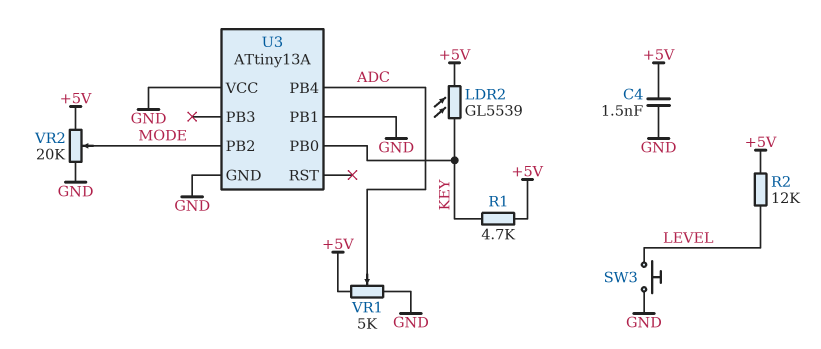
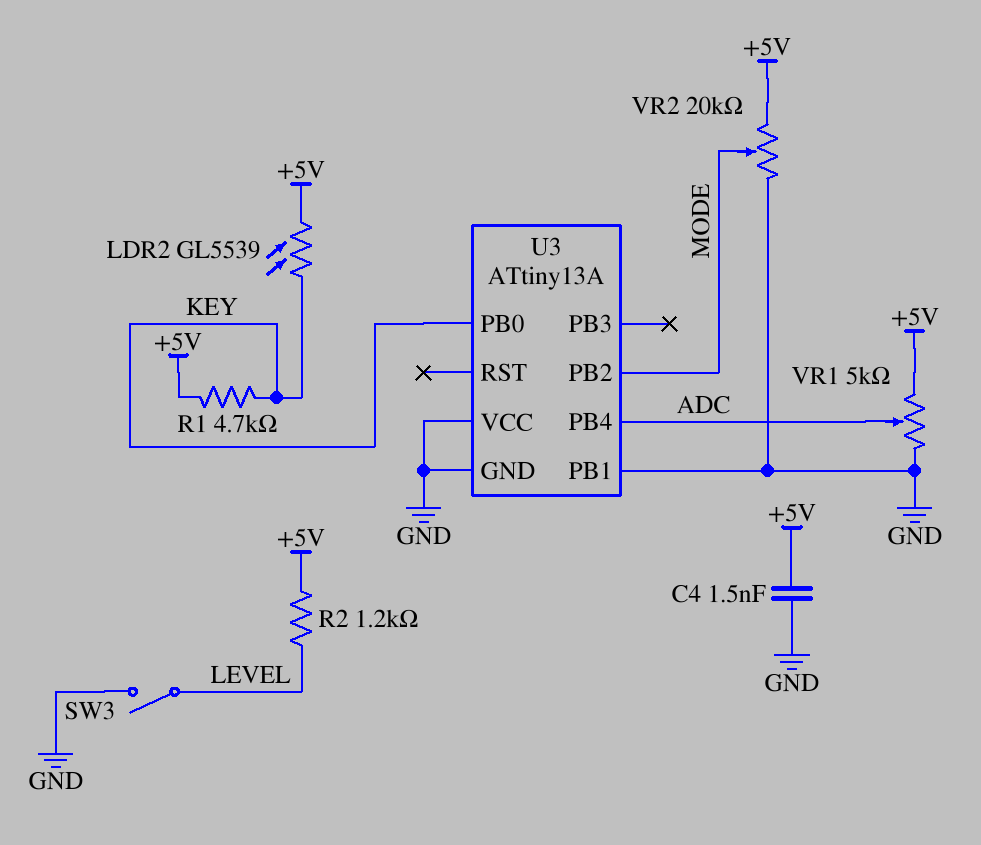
R2: 12k (+5V, LEVEL) -> 1.2k (+5V, LEVEL)
SW3: button (GND, LEVEL) -> switch (GND, LEVEL)

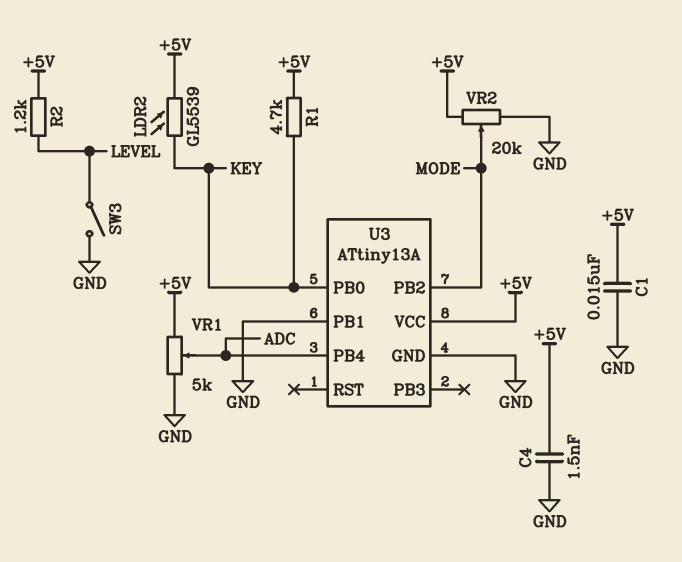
C1: none -> 15nF (+5V, GND)
U3 pin VCC: GND -> +5V

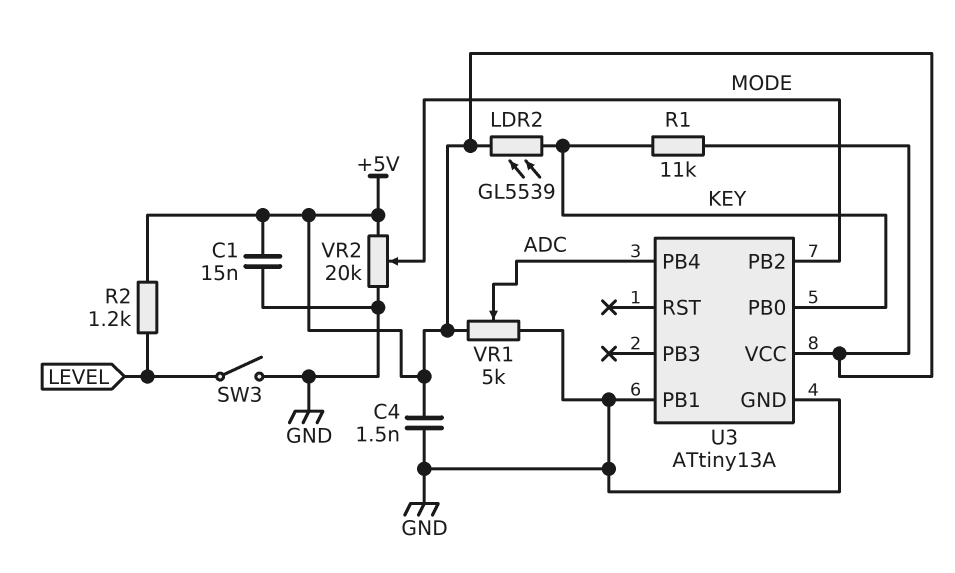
R1: 4.7k (+5V, KEY) -> 11k (+5V, KEY)

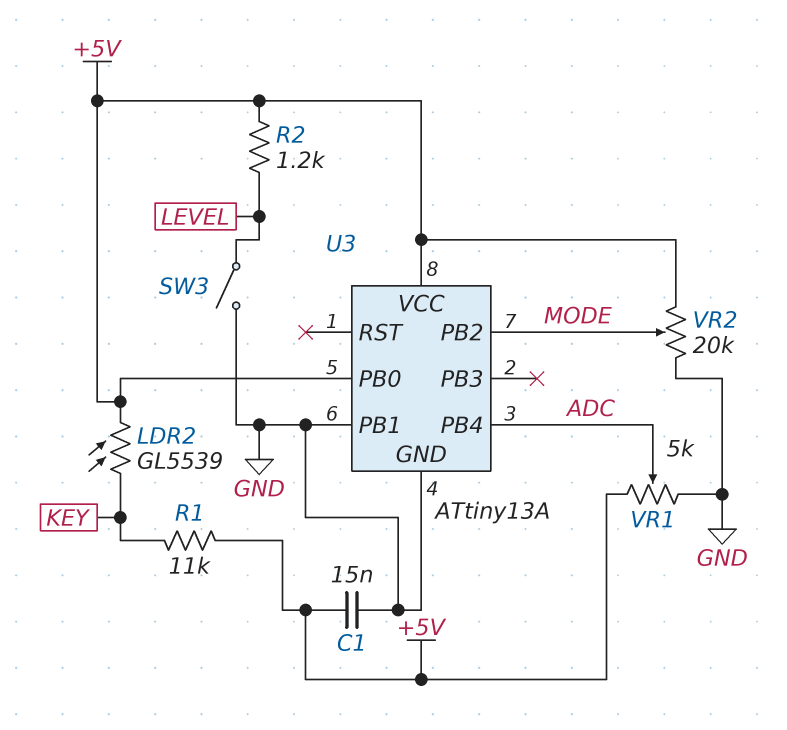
C4: 1.5nF (+5V, GND) -> none
U3 pin PB0: KEY -> +5V

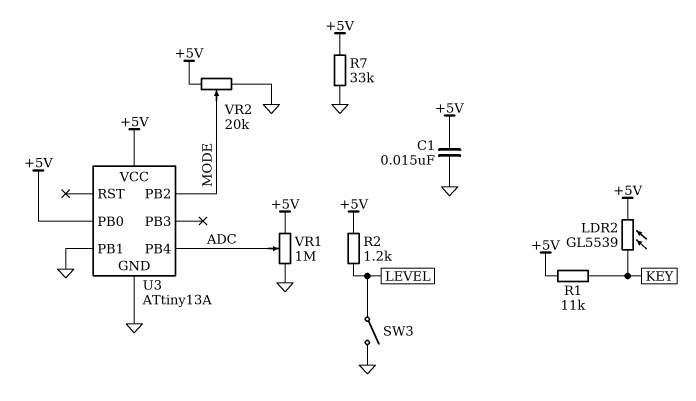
R7: none -> 33k (+5V, GND)
VR1: 5k (+5V, GND, wiper ADC) -> 1M (+5V, GND, wiper ADC)

